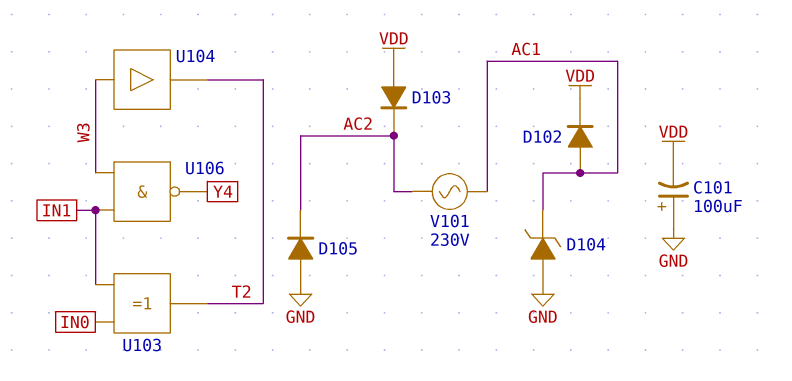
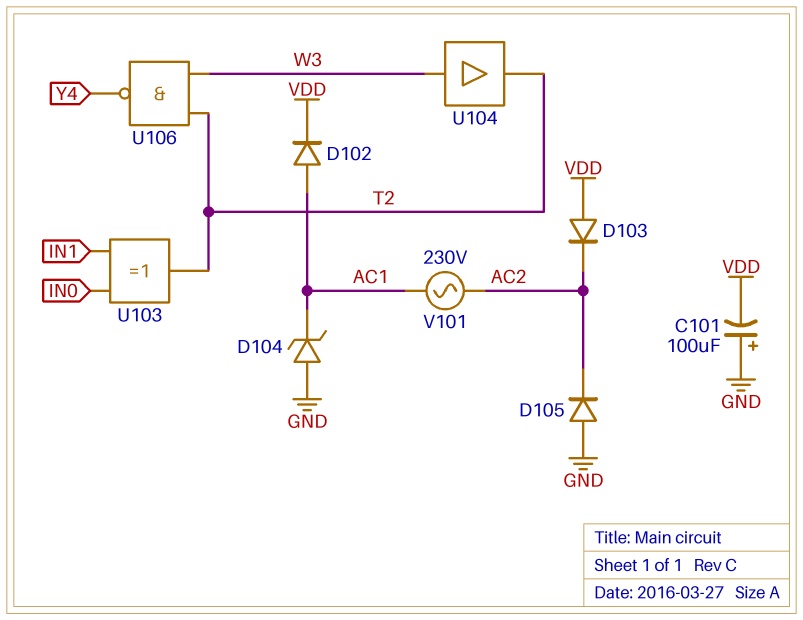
U106: NAND (in IN1, in W3, out Y4) -> NAND (in T2, in W3, out Y4)

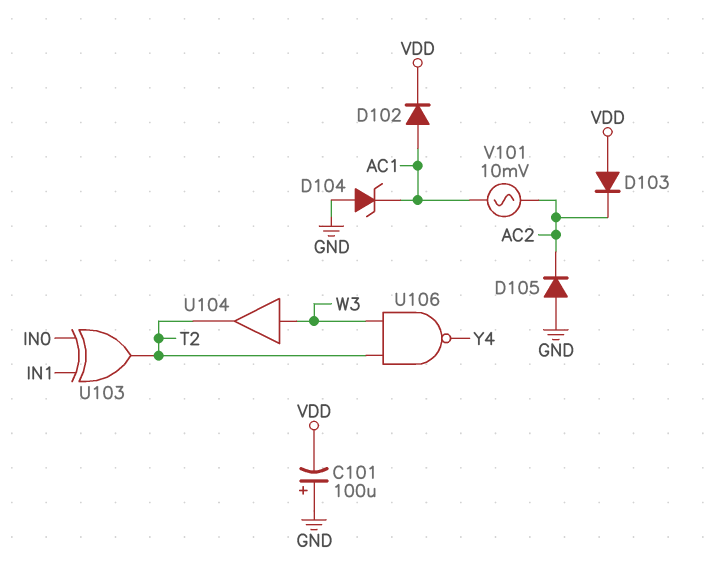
V101: AC 230V (AC1, AC2) -> AC 10mV (AC1, AC2)

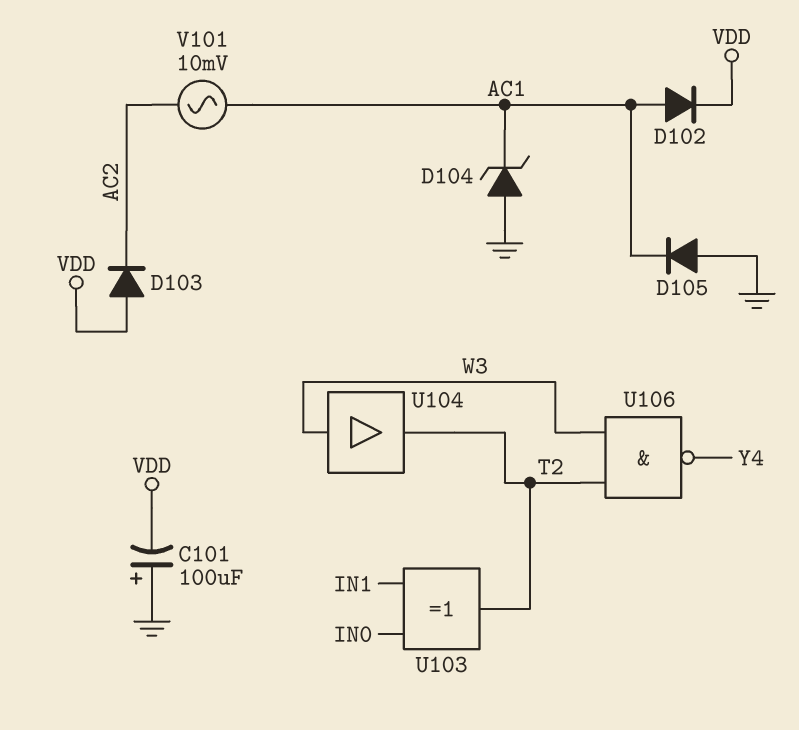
D105: diode (A GND, K AC2) -> diode (A GND, K AC1)

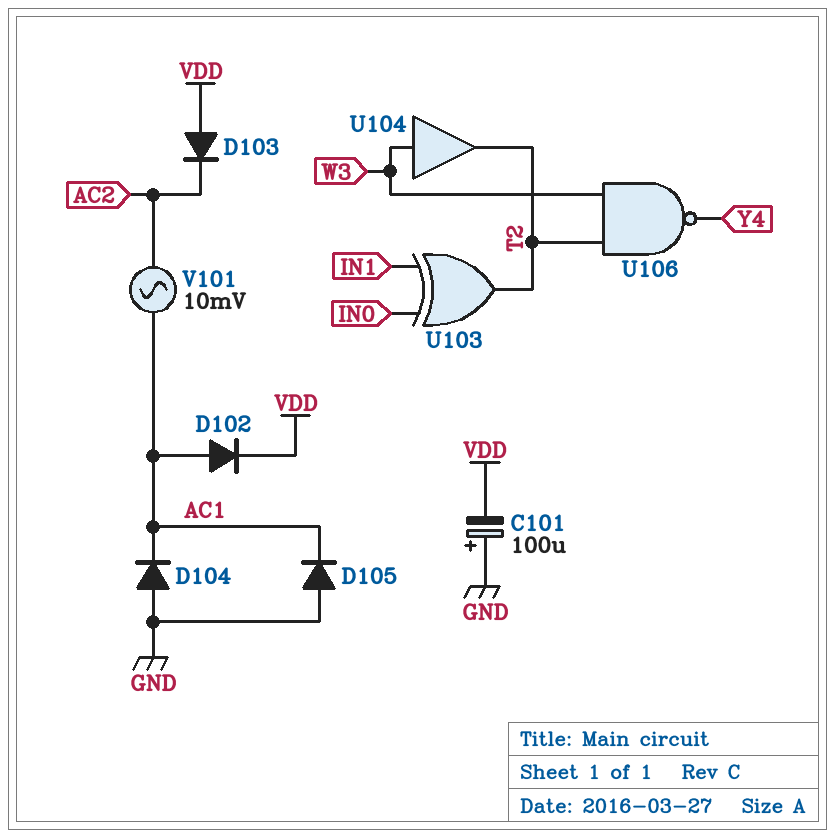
D104: zener (A GND, K AC1) -> diode (A GND, K AC1)

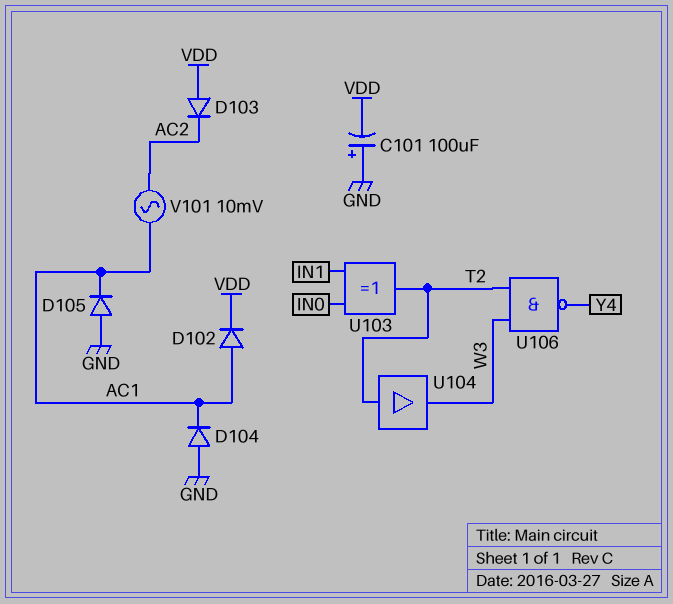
U104: buffer (in W3, out T2) -> buffer (in T2, out W3)

